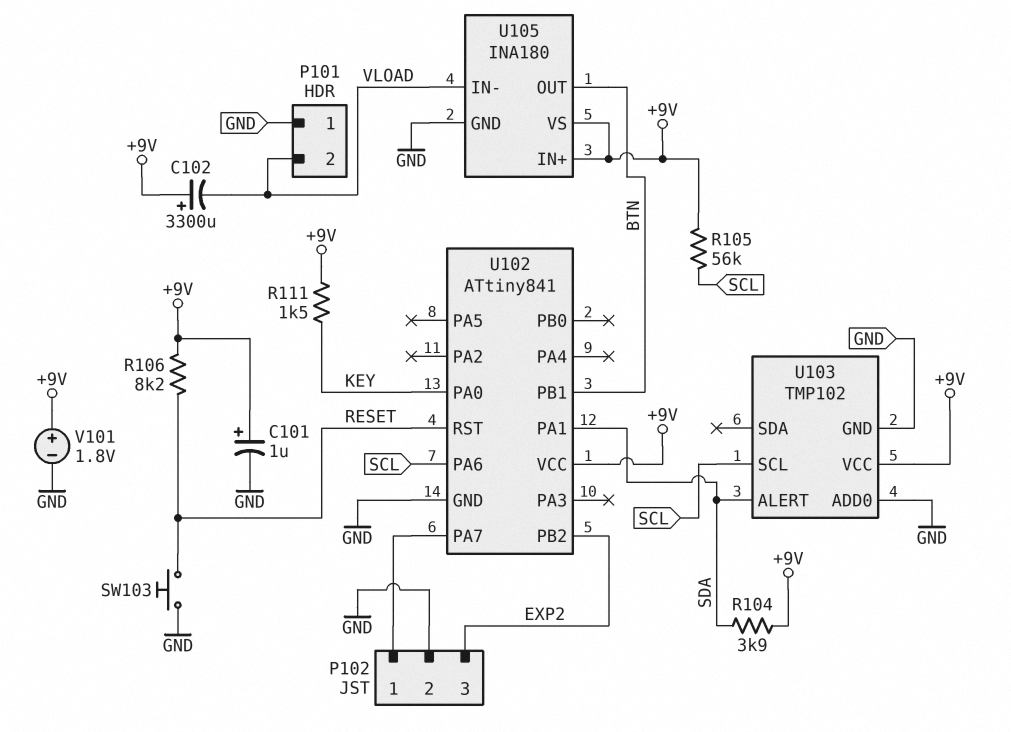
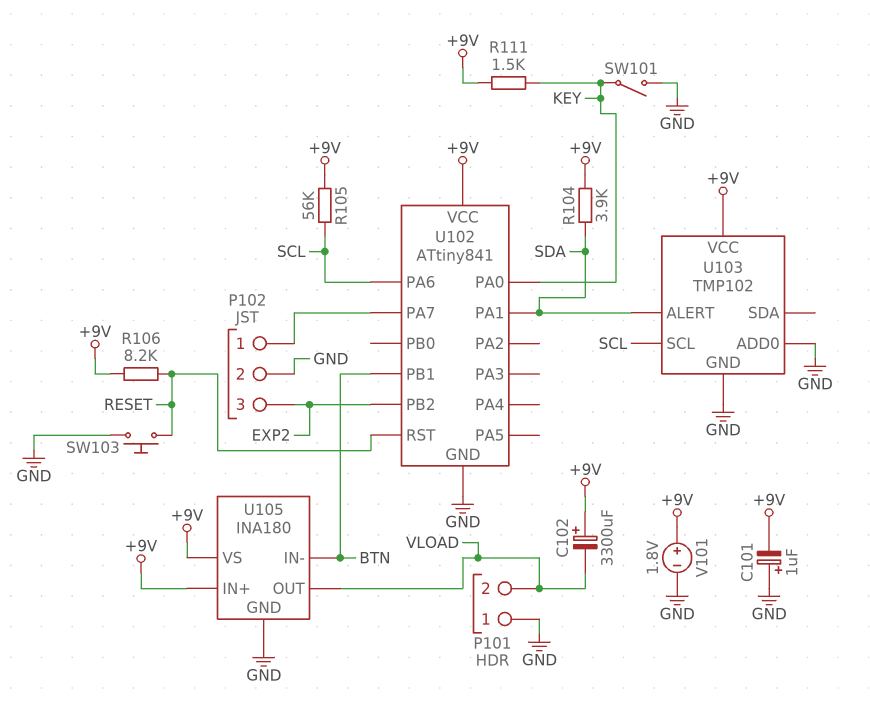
C101: 1uF (plus +9V, minus GND) -> 1uF (plus GND, minus +9V)
SW101: none -> switch (GND, KEY)
U105 pin IN-: VLOAD -> BTN
U105 pin OUT: BTN -> VLOAD

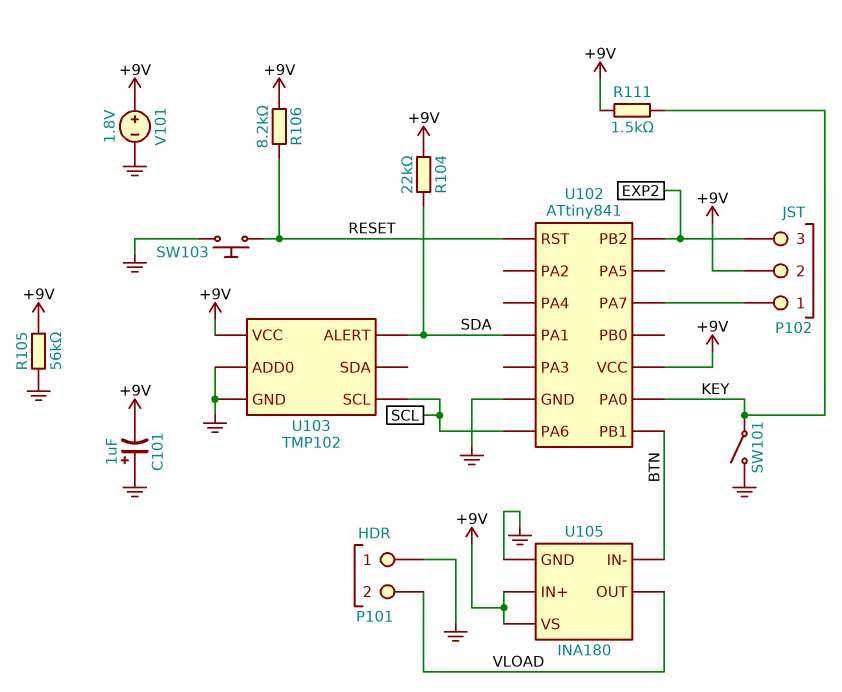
C102: 3300uF (plus +9V, minus VLOAD) -> none
P102 pin 2: GND -> +9V
R104: 3.9k (+9V, SDA) -> 22k (+9V, SDA)
R105: 56k (+9V, SCL) -> 56k (+9V, GND)

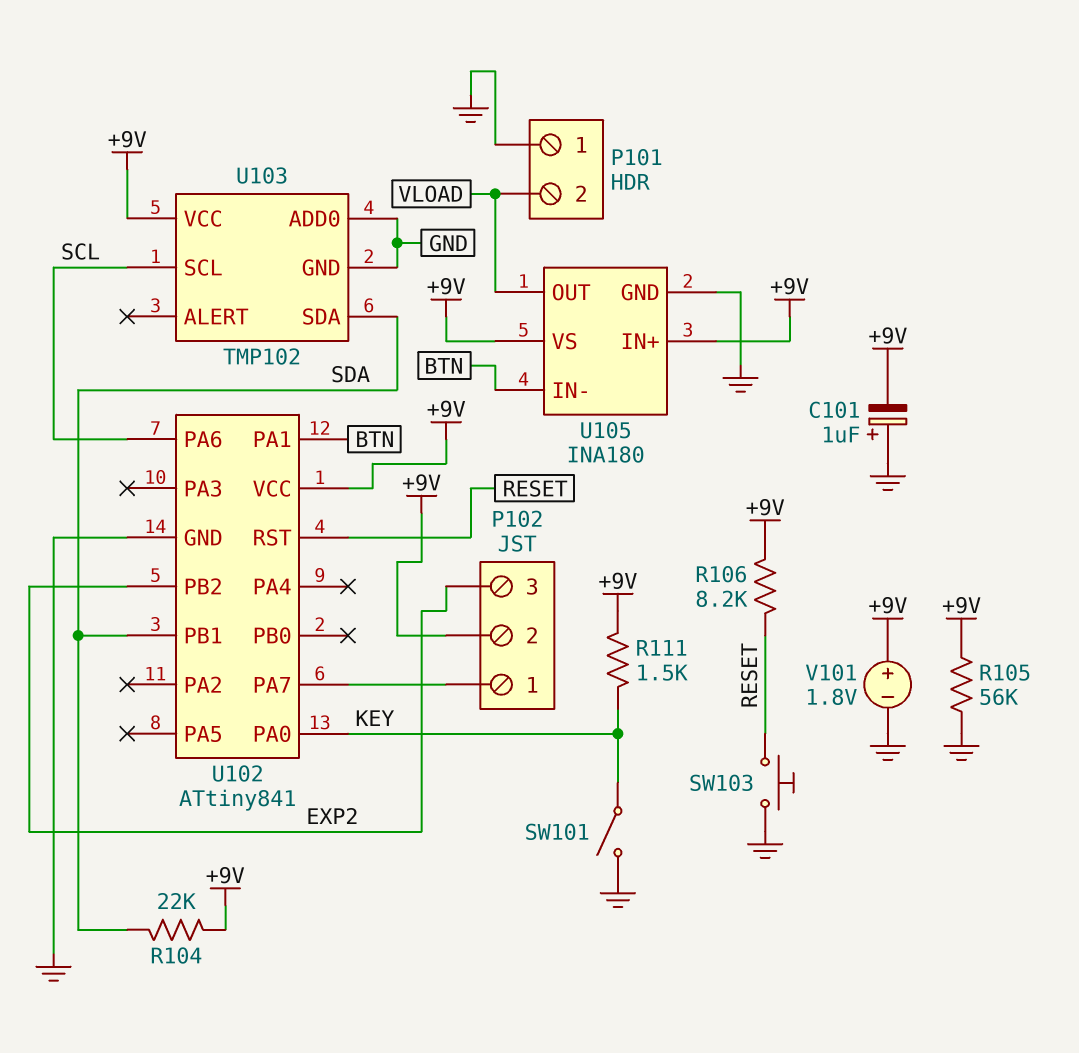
U102 pin PA1: SDA -> BTN
U102 pin PB1: BTN -> SDA
U103 pin ALERT: SDA -> none
U103 pin SDA: none -> SDA

